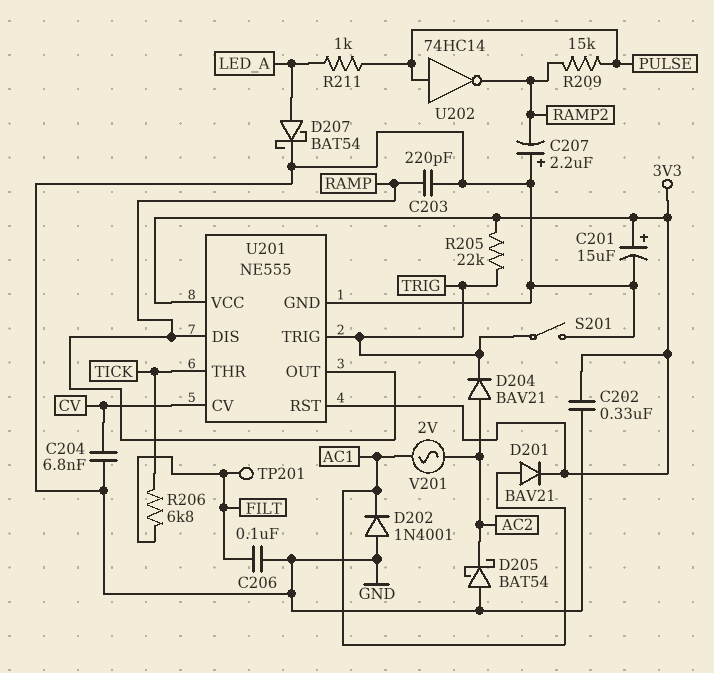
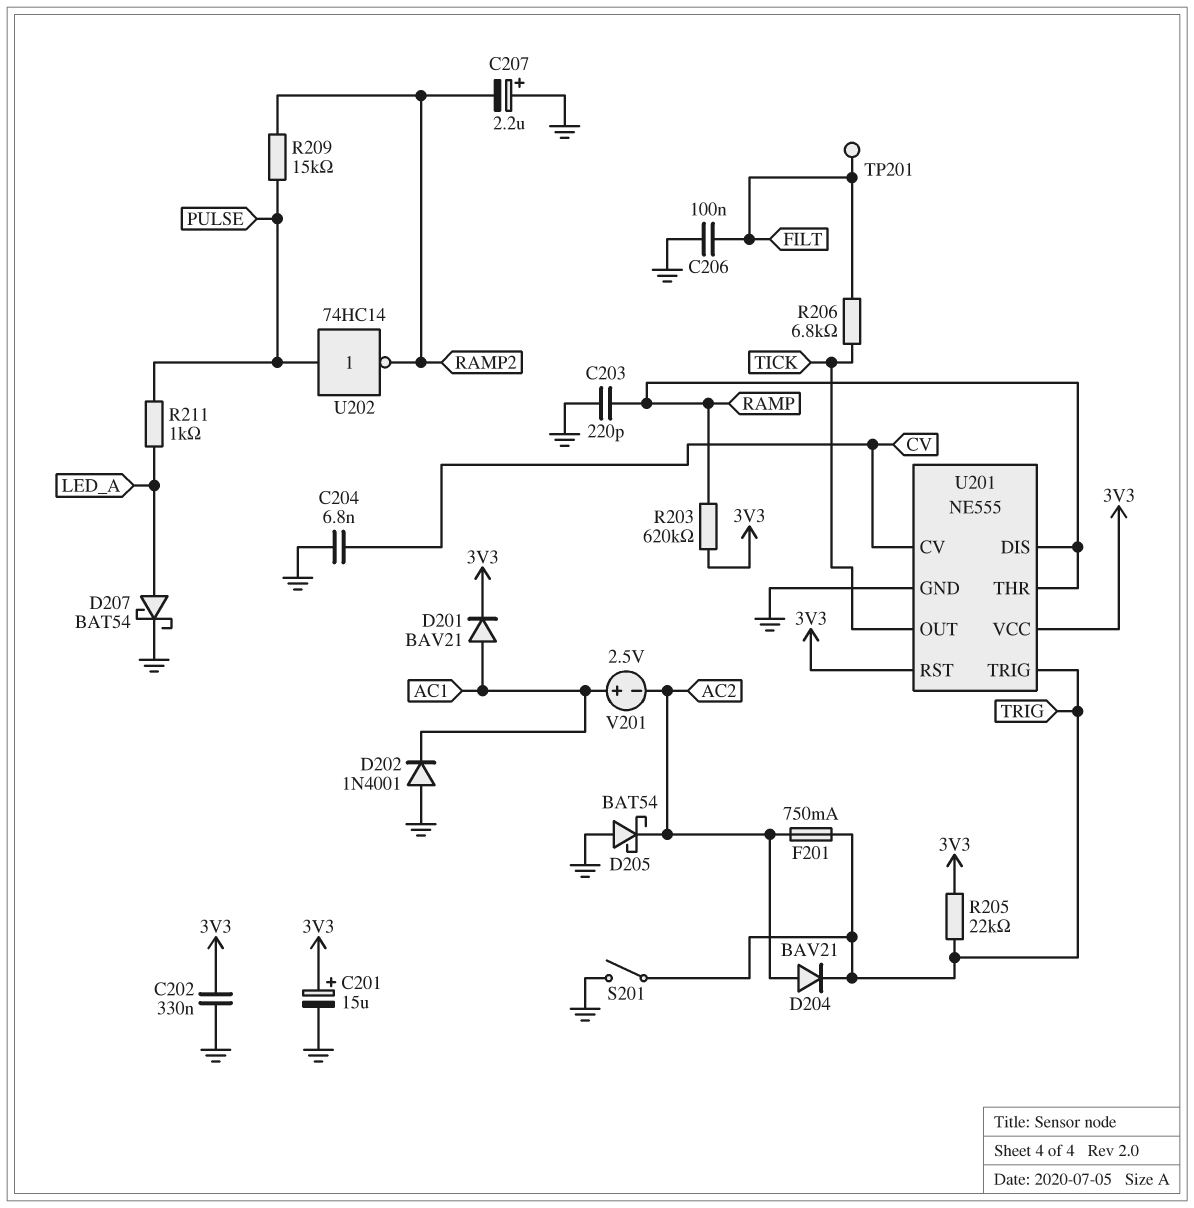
F201: none -> 750mA (AC2, TRIG)
R203: none -> 620k (3V3, RAMP)
U201 pin OUT: RAMP -> TICK
U201 pin THR: TICK -> RAMP
V201: AC 2V (AC1, AC2) -> 2.5V (plus AC1, minus AC2)

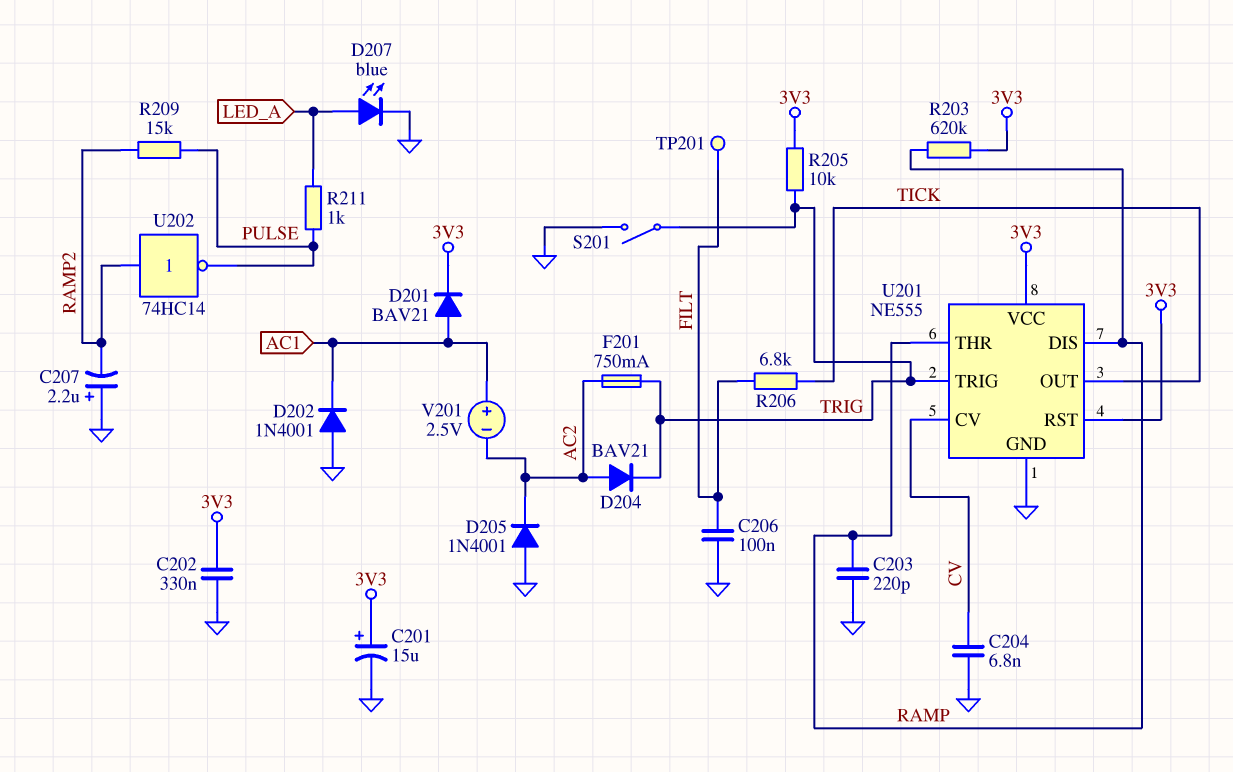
D205: schottky BAT54 (A GND, K AC2) -> diode 1N4001 (A GND, K AC2)
D207: schottky BAT54 (A LED_A, K GND) -> LED blue (A LED_A, K GND)
R205: 22k (3V3, TRIG) -> 10k (3V3, TRIG)
U202: NOT 74HC14 (in PULSE, out RAMP2) -> NOT 74HC14 (in RAMP2, out PULSE)

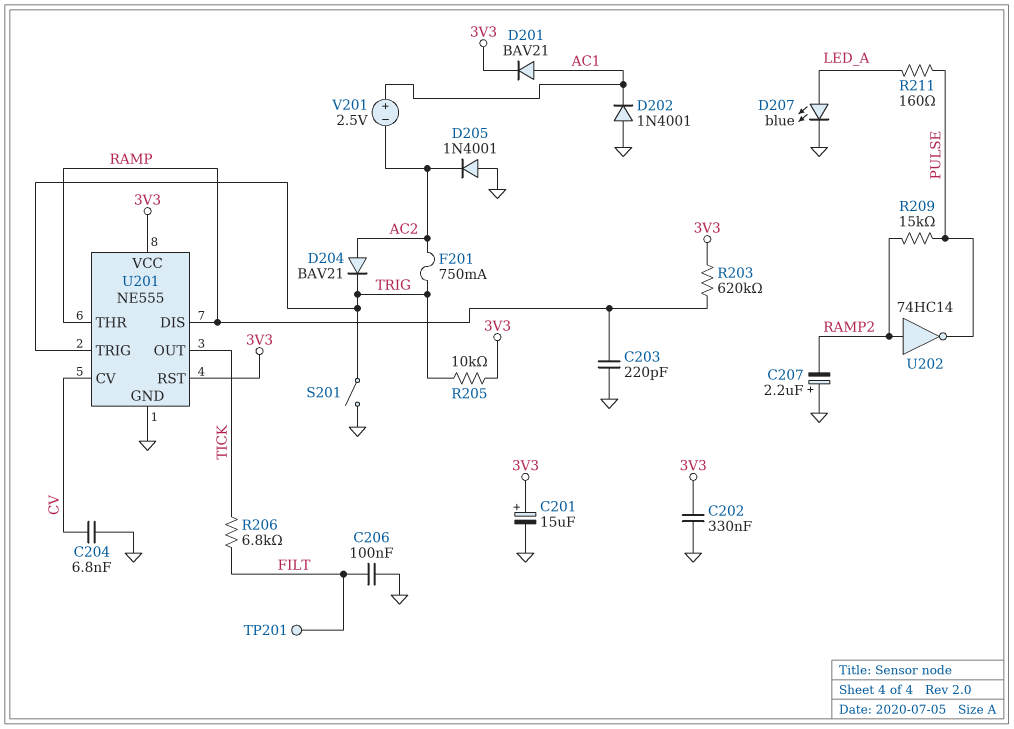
R211: 1k (LED_A, PULSE) -> 160 (LED_A, PULSE)

